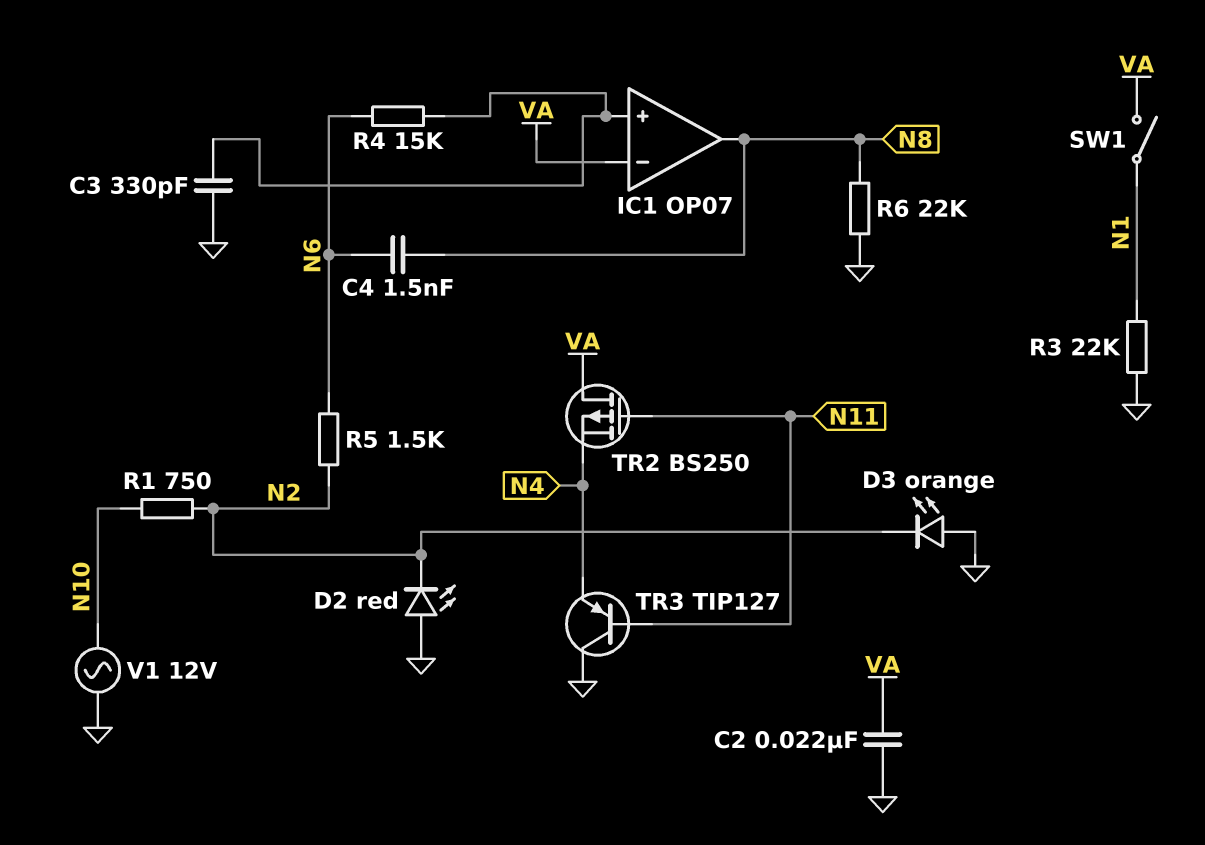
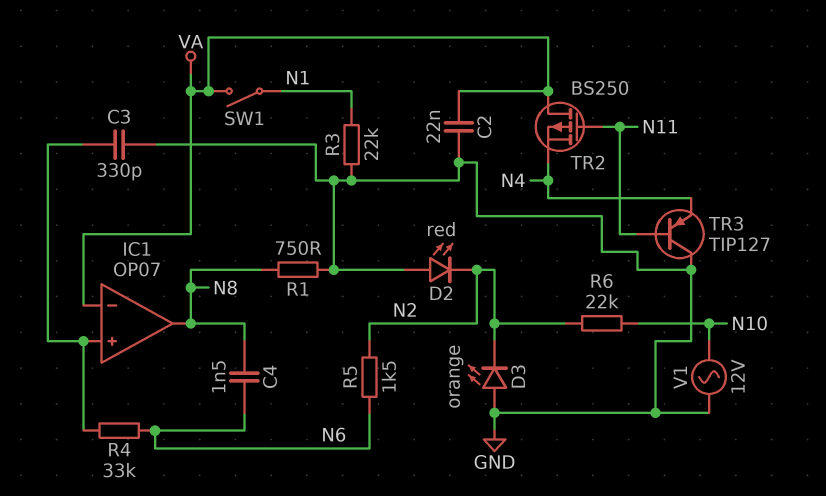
R1: 750 (N2, N10) -> 750 (GND, N8)
R4: 15k (IC1/in+, N6) -> 33k (IC1/in+, N6)
R6: 22k (GND, N8) -> 22k (N2, N10)

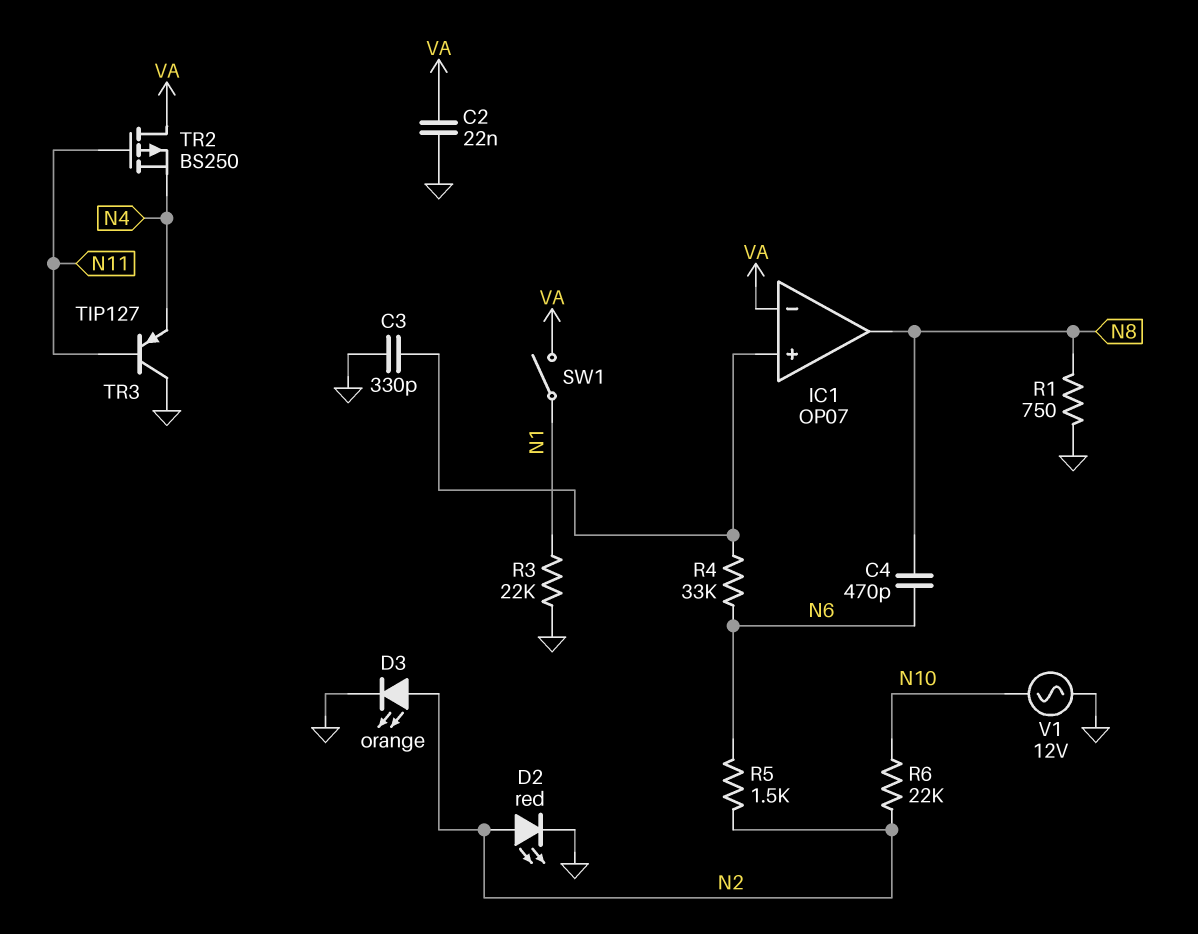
C4: 1.5nF (N6, N8) -> 470pF (N6, N8)
D2: LED red (A GND, K N2) -> LED red (A N2, K GND)
D3: LED orange (A GND, K N2) -> LED orange (A N2, K GND)

